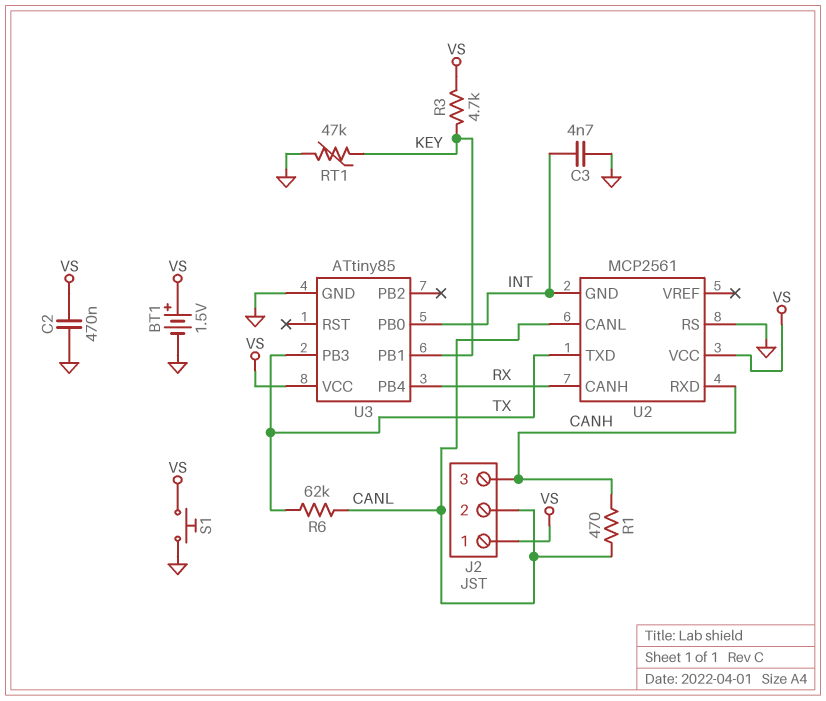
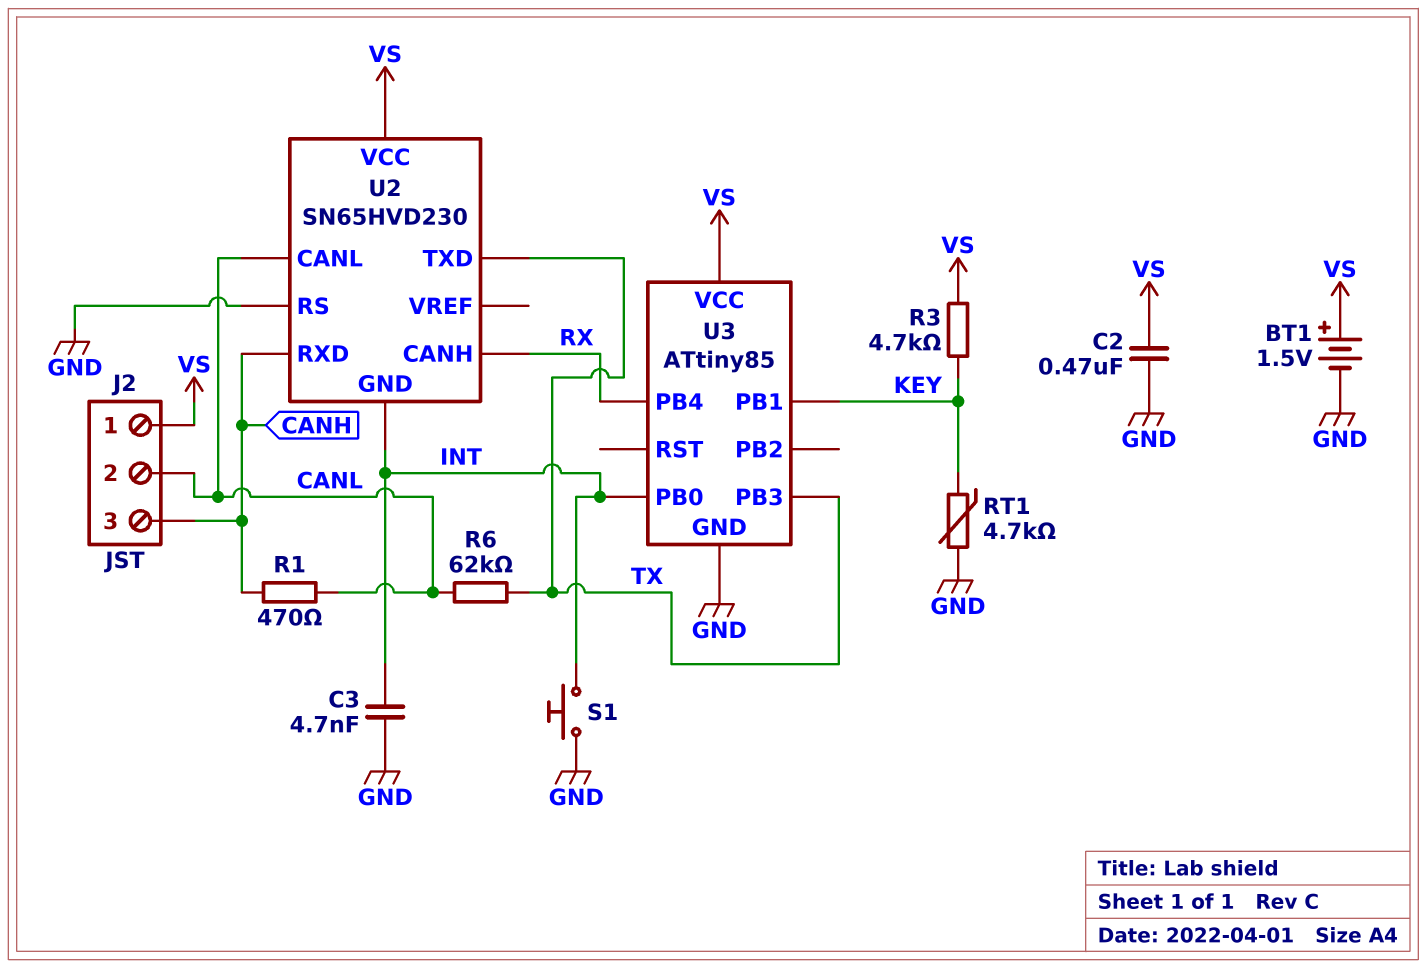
RT1: 47k (GND, KEY) -> 4.7k (GND, KEY)
S1: button (GND, VS) -> button (GND, INT)
U2: MCP2561 -> SN65HVD230

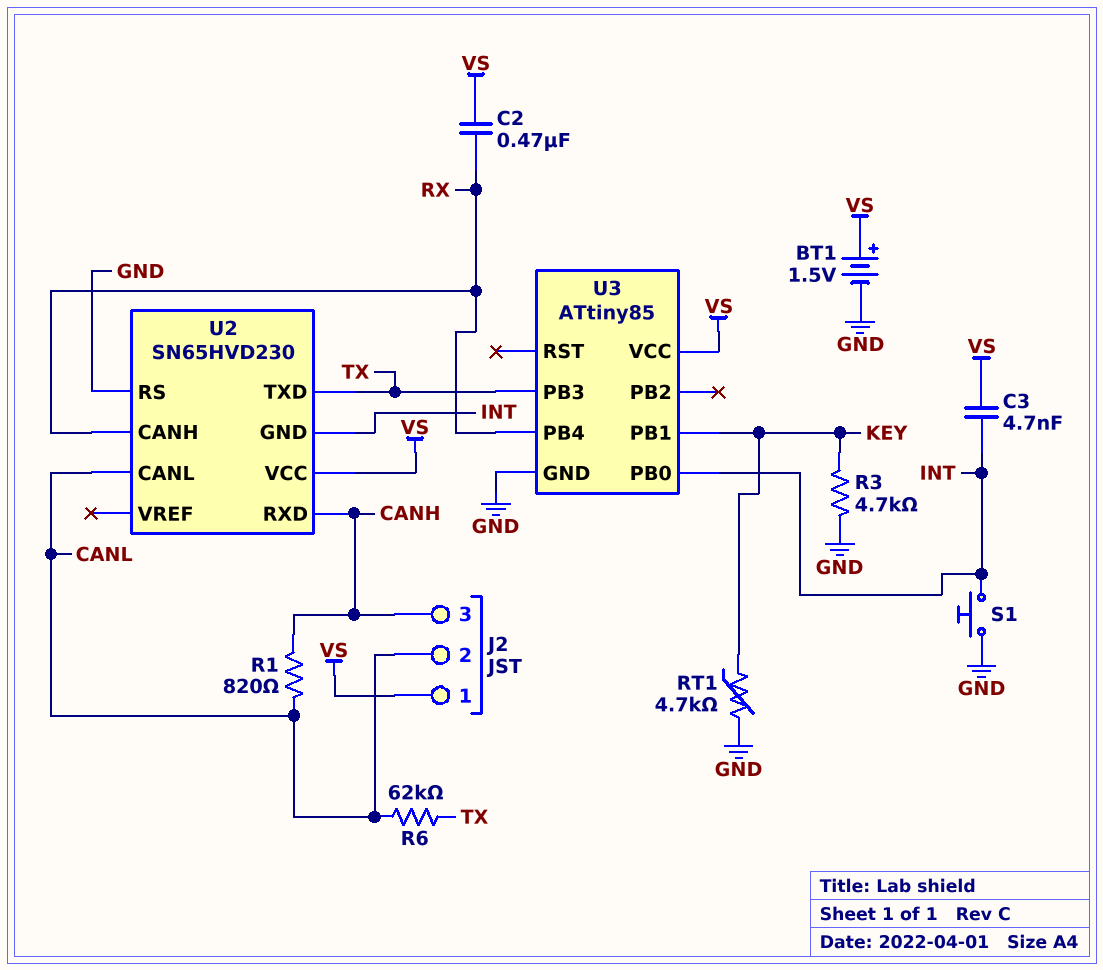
C2: 470nF (GND, VS) -> 470nF (RX, VS)
C3: 4.7nF (GND, INT) -> 4.7nF (INT, VS)
R1: 470 (CANH, CANL) -> 820 (CANH, CANL)
R3: 4.7k (KEY, VS) -> 4.7k (GND, KEY)

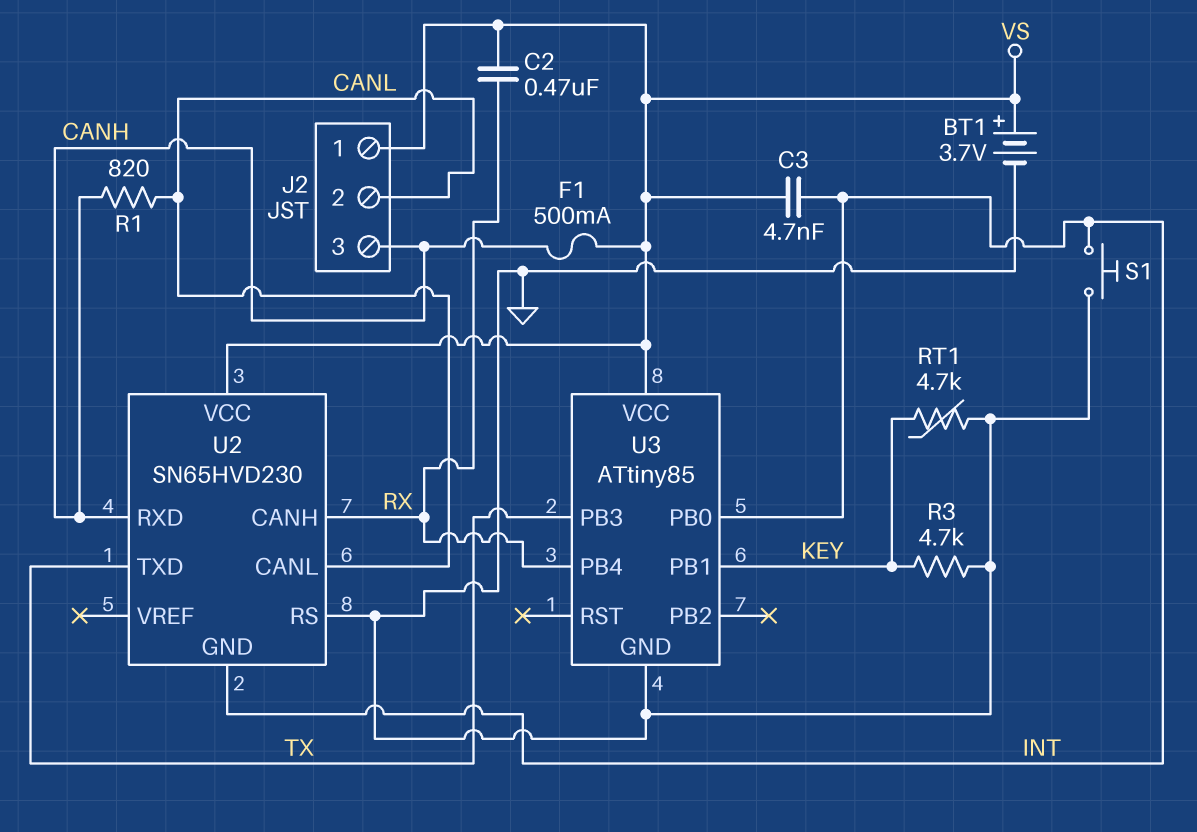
BT1: 1.5V (plus VS, minus GND) -> 3.7V (plus VS, minus GND)
F1: none -> 500mA (CANH, VS)
R6: 62k (CANL, TX) -> none

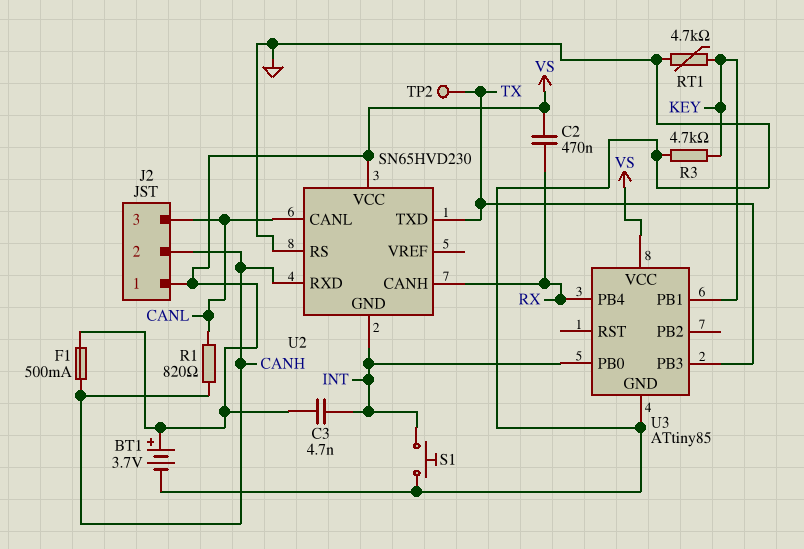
J2 pin 2: CANL -> CANH
J2 pin 3: CANH -> CANL
TP2: none -> test point (TX)

